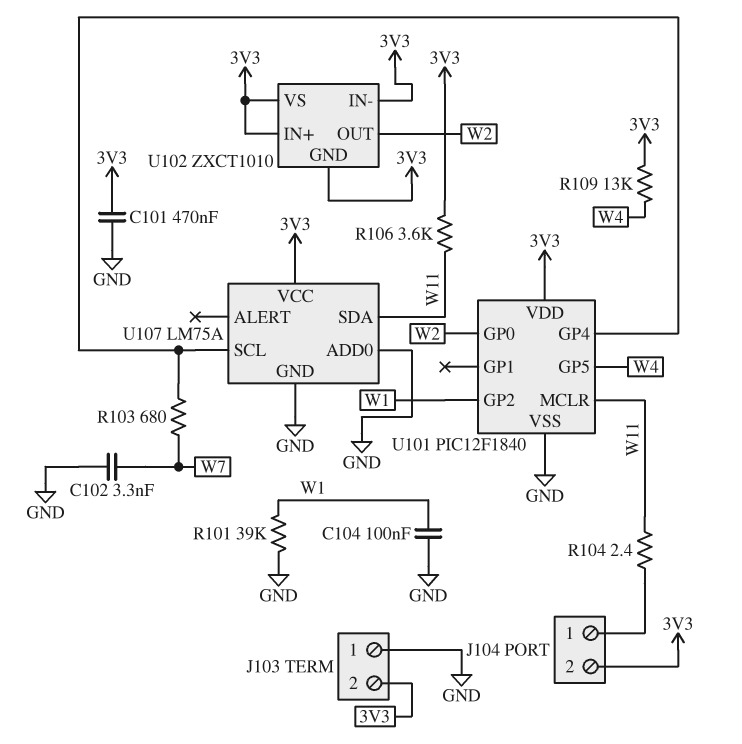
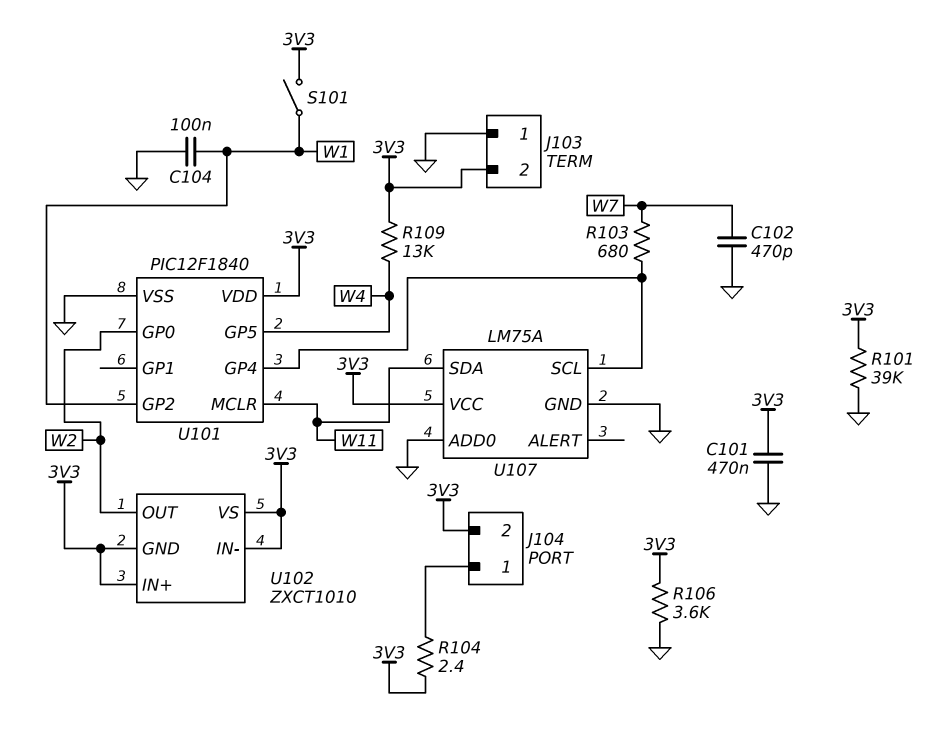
C102: 3.3nF (GND, W7) -> 470pF (GND, W7)
R101: 39k (GND, W1) -> 39k (3V3, GND)
R104: 2.4 (J104/1, W11) -> 2.4 (3V3, J104/1)
R106: 3.6k (3V3, W11) -> 3.6k (3V3, GND)
S101: none -> switch (3V3, W1)

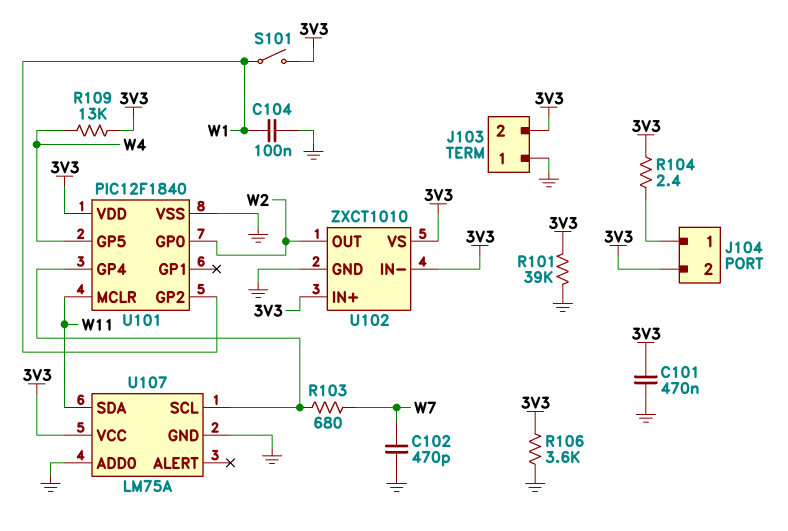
U102 pin GND: 3V3 -> GND

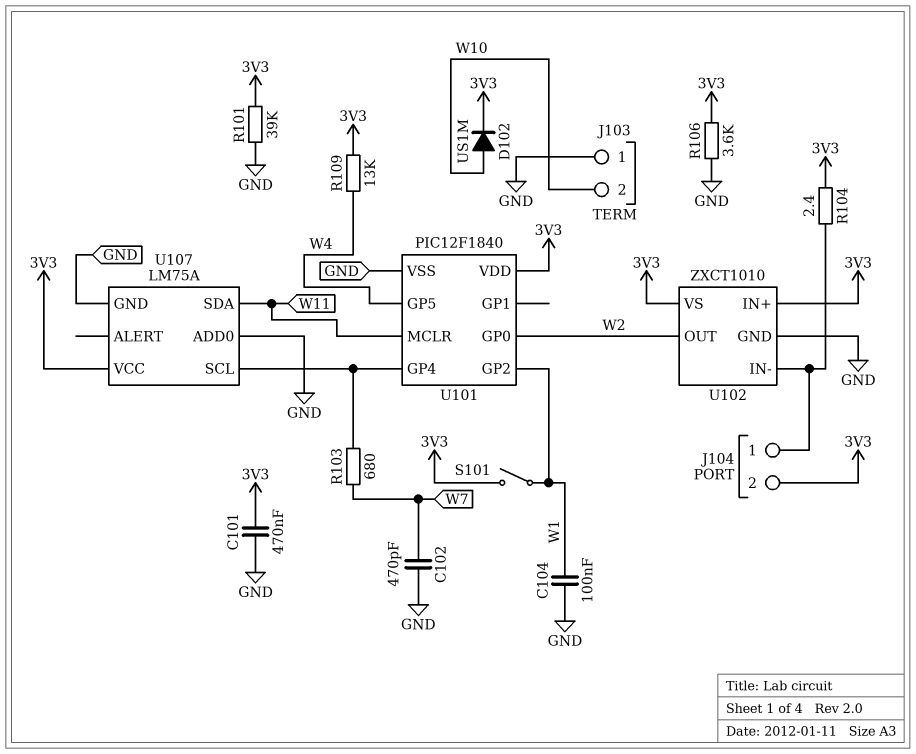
D102: none -> diode US1M (A W10, K 3V3)
J103 pin 2: 3V3 -> W10
U102 pin IN-: 3V3 -> J104/1

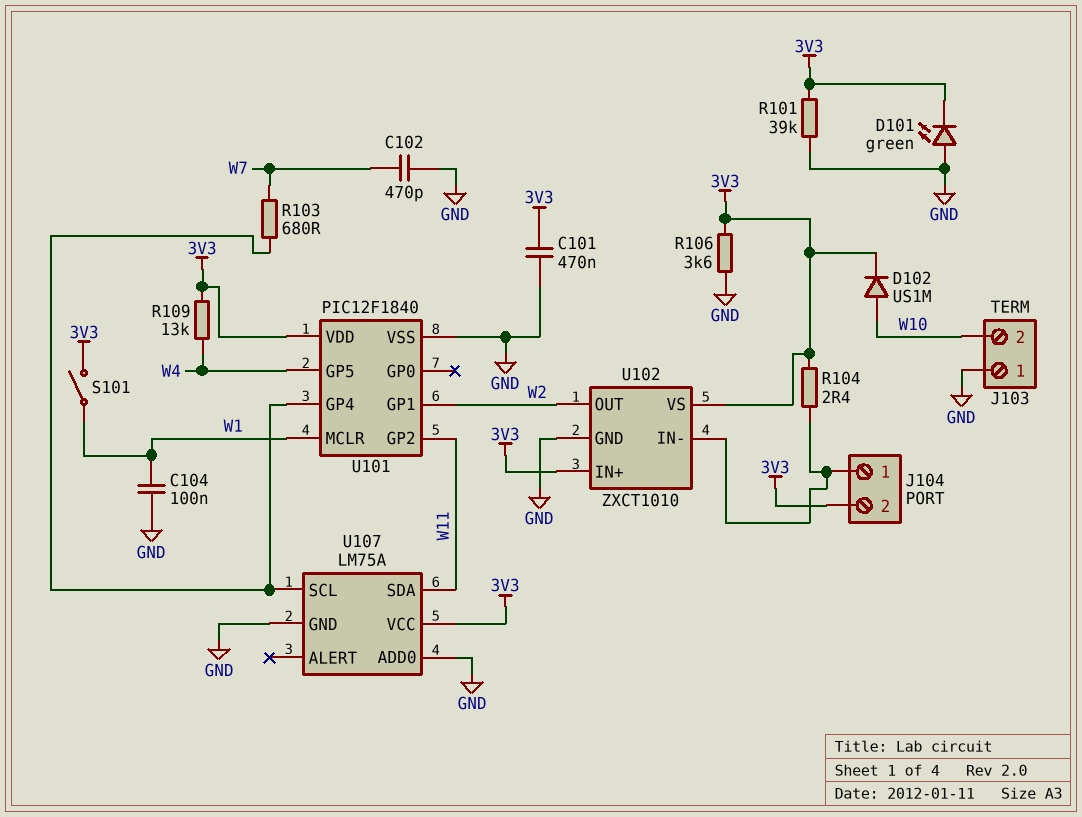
D101: none -> LED green (A GND, K 3V3)
U101 pin GP0: W2 -> none
U101 pin GP1: none -> W2
U101 pin GP2: W1 -> W11
U101 pin MCLR: W11 -> W1

